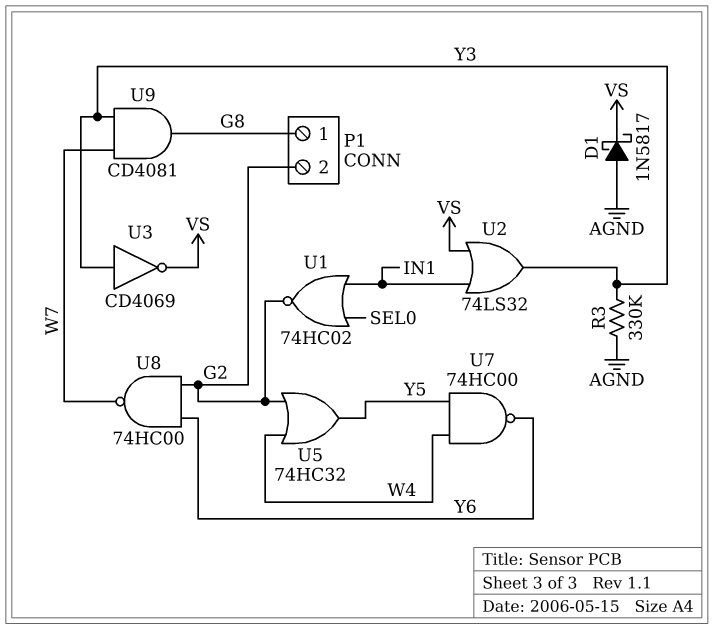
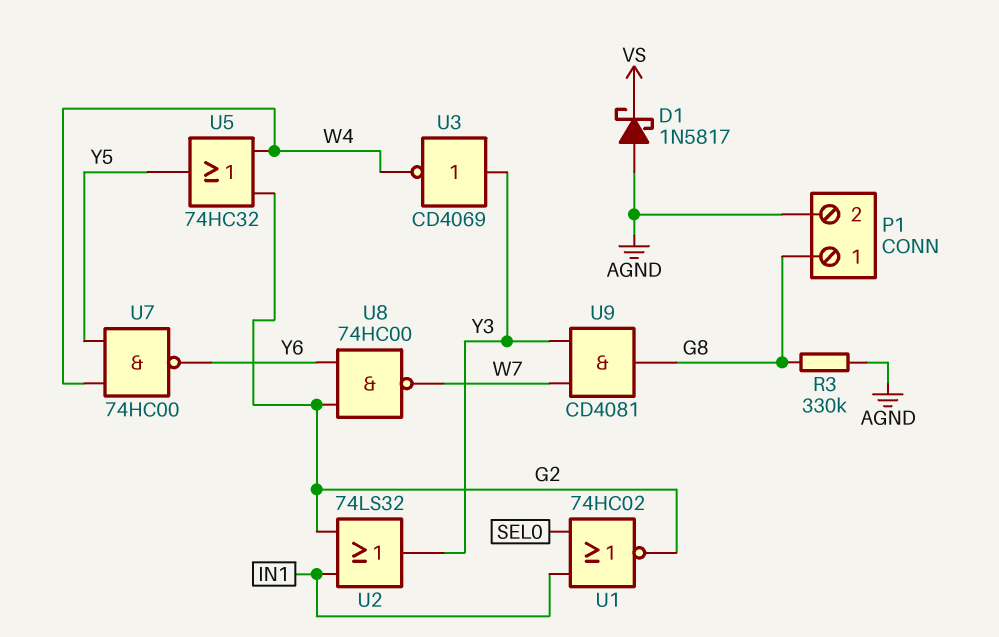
P1 pin 2: G2 -> AGND
R3: 330k (AGND, Y3) -> 330k (AGND, G8)
U2: OR 74LS32 (in IN1, in VS, out Y3) -> OR 74LS32 (in G2, in IN1, out Y3)
U3: NOT CD4069 (in Y3, out VS) -> NOT CD4069 (in Y3, out W4)

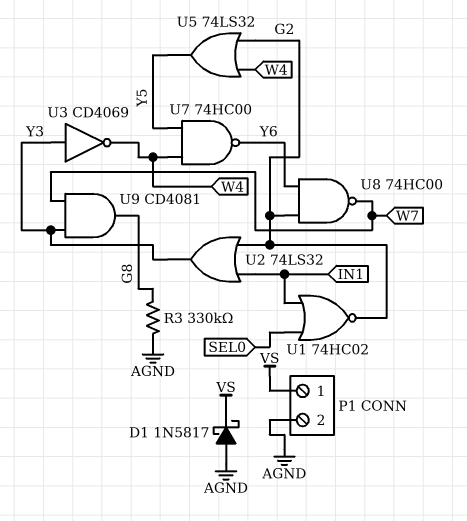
P1 pin 1: G8 -> VS
U5: OR 74HC32 (in G2, in W4, out Y5) -> OR 74LS32 (in G2, in W4, out Y5)

